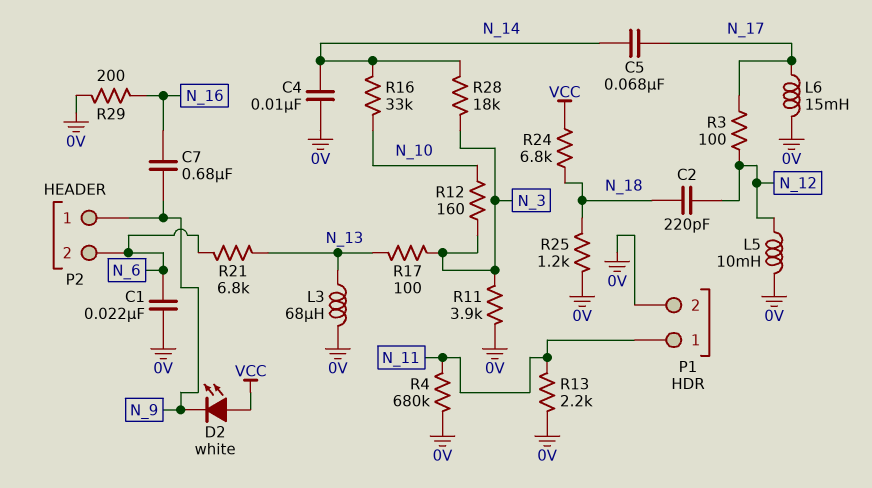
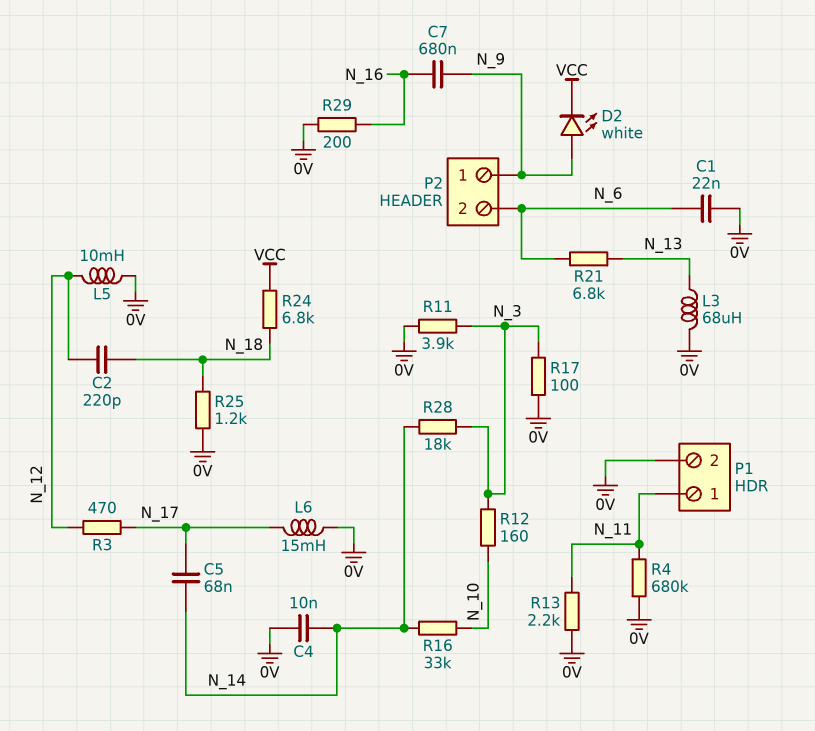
D2: LED white (A VCC, K N_9) -> LED white (A N_9, K VCC)
R3: 100 (N_12, N_17) -> 470 (N_12, N_17)
R17: 100 (N_3, N_13) -> 100 (0V, N_3)

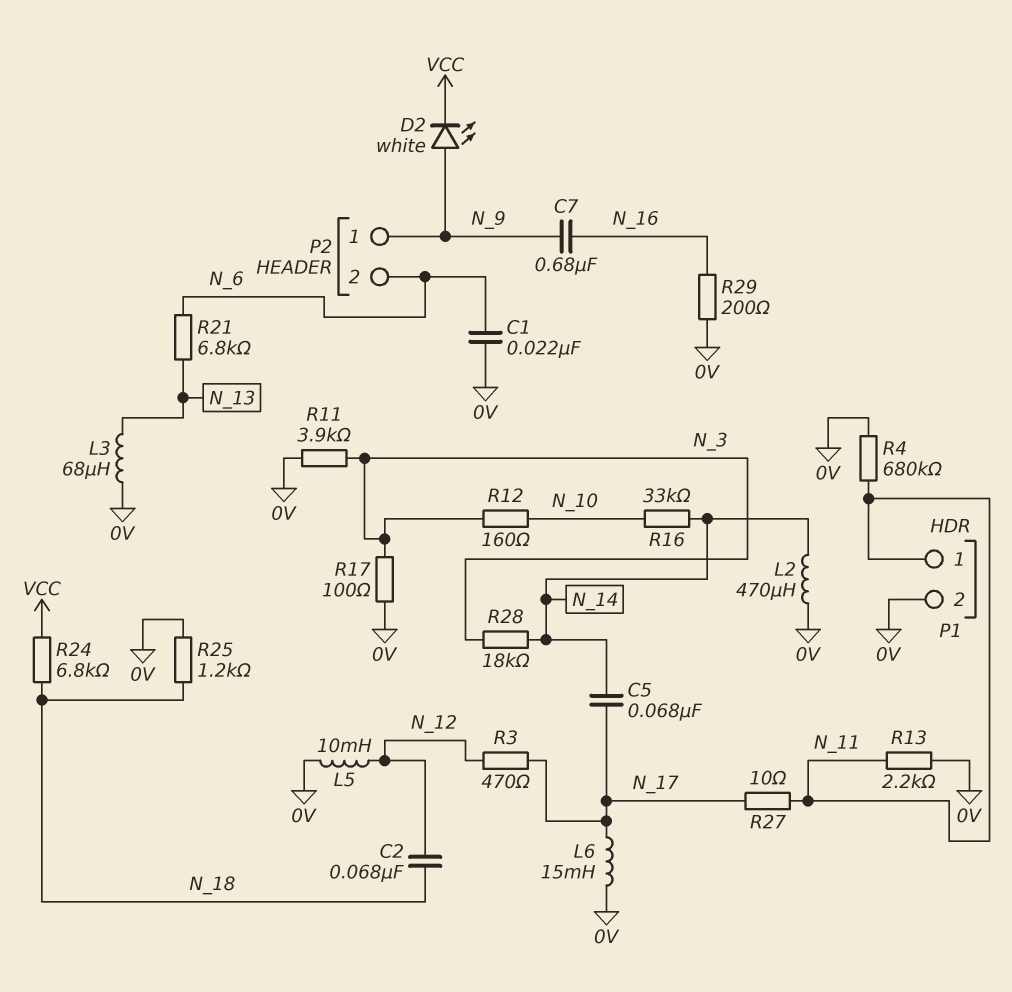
C2: 220pF (N_12, N_18) -> 68nF (N_12, N_18)
C4: 10nF (0V, N_14) -> none
L2: none -> 470uH (0V, N_14)
R27: none -> 10 (N_11, N_17)

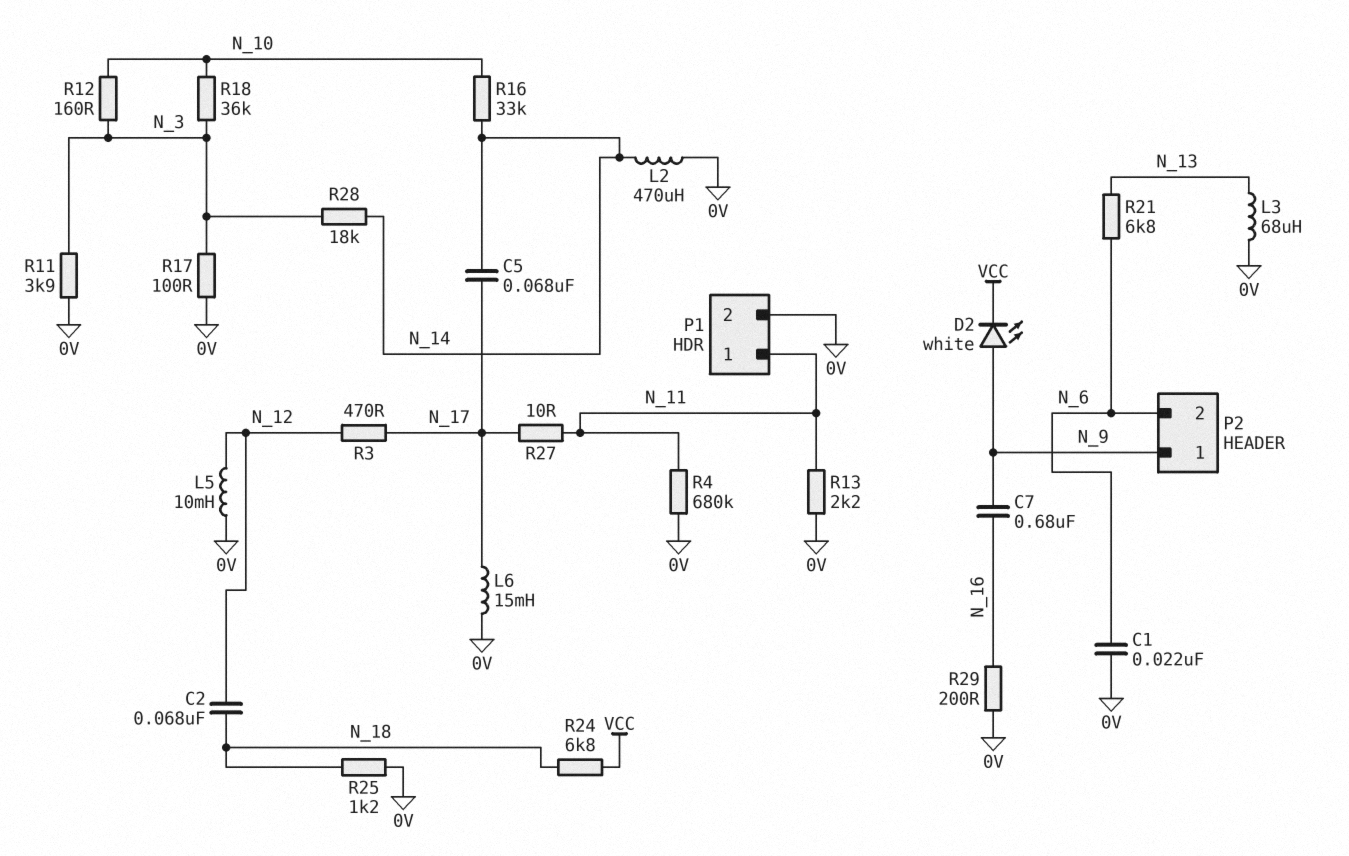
R18: none -> 36k (N_3, N_10)

